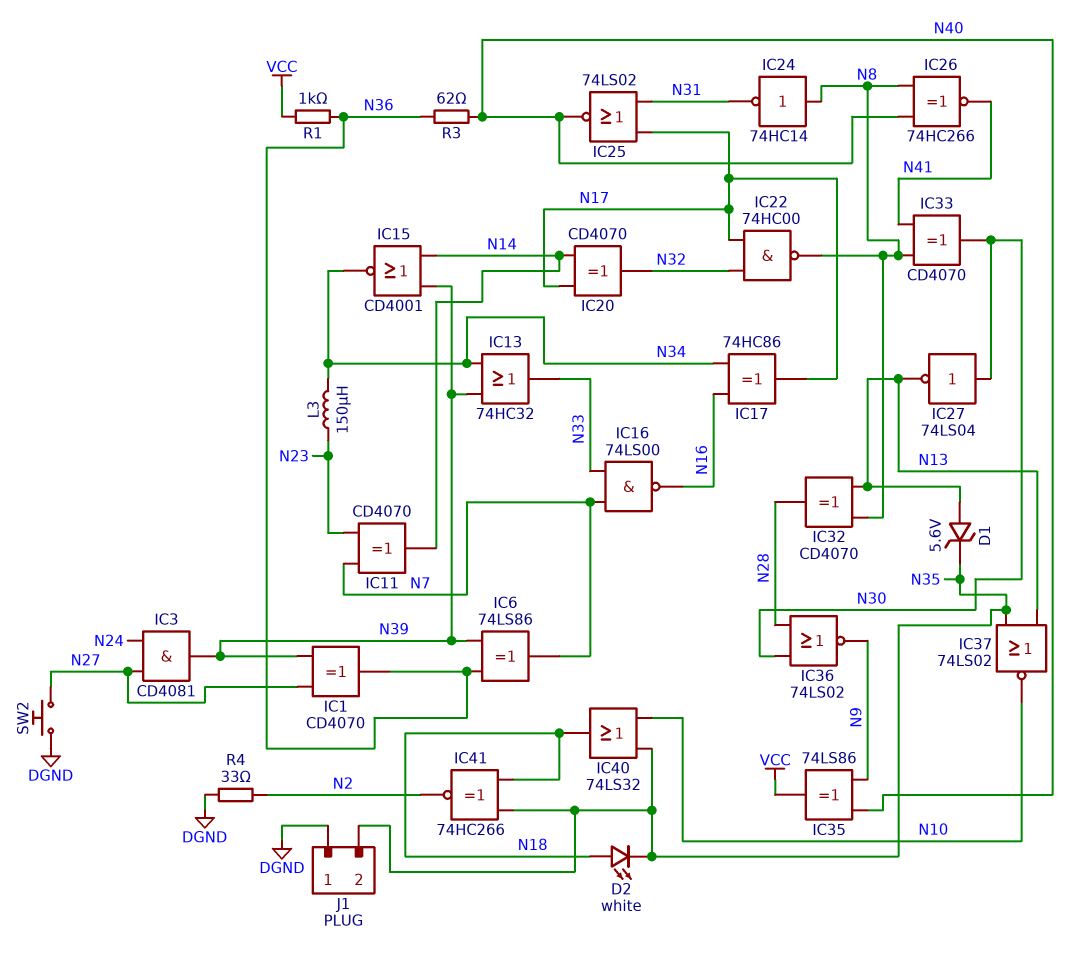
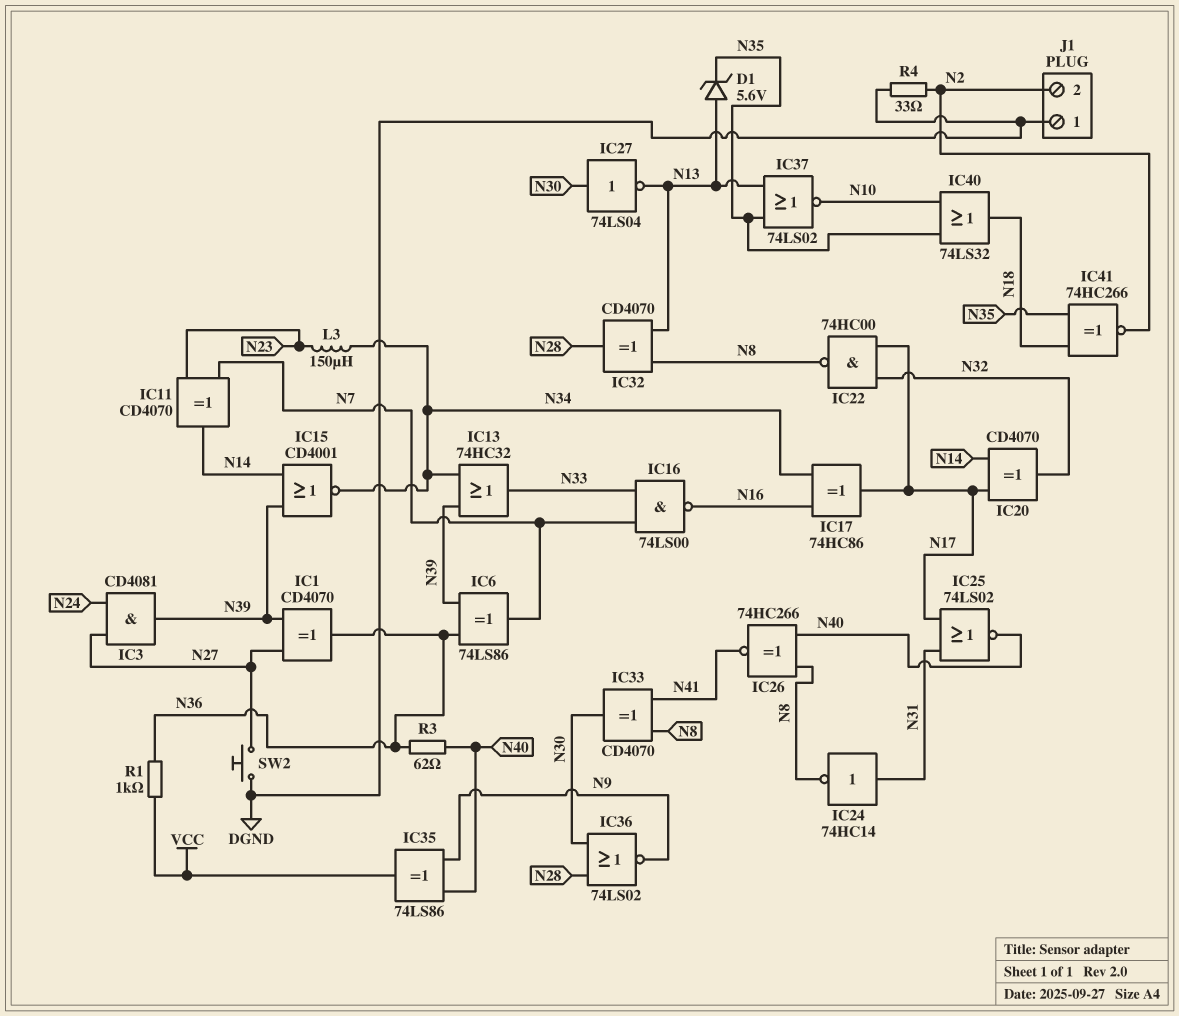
D2: LED white (A N18, K N35) -> none
IC24: NOT 74HC14 (in N8, out N31) -> NOT 74HC14 (in N31, out N8)
J1 pin 2: N35 -> N2

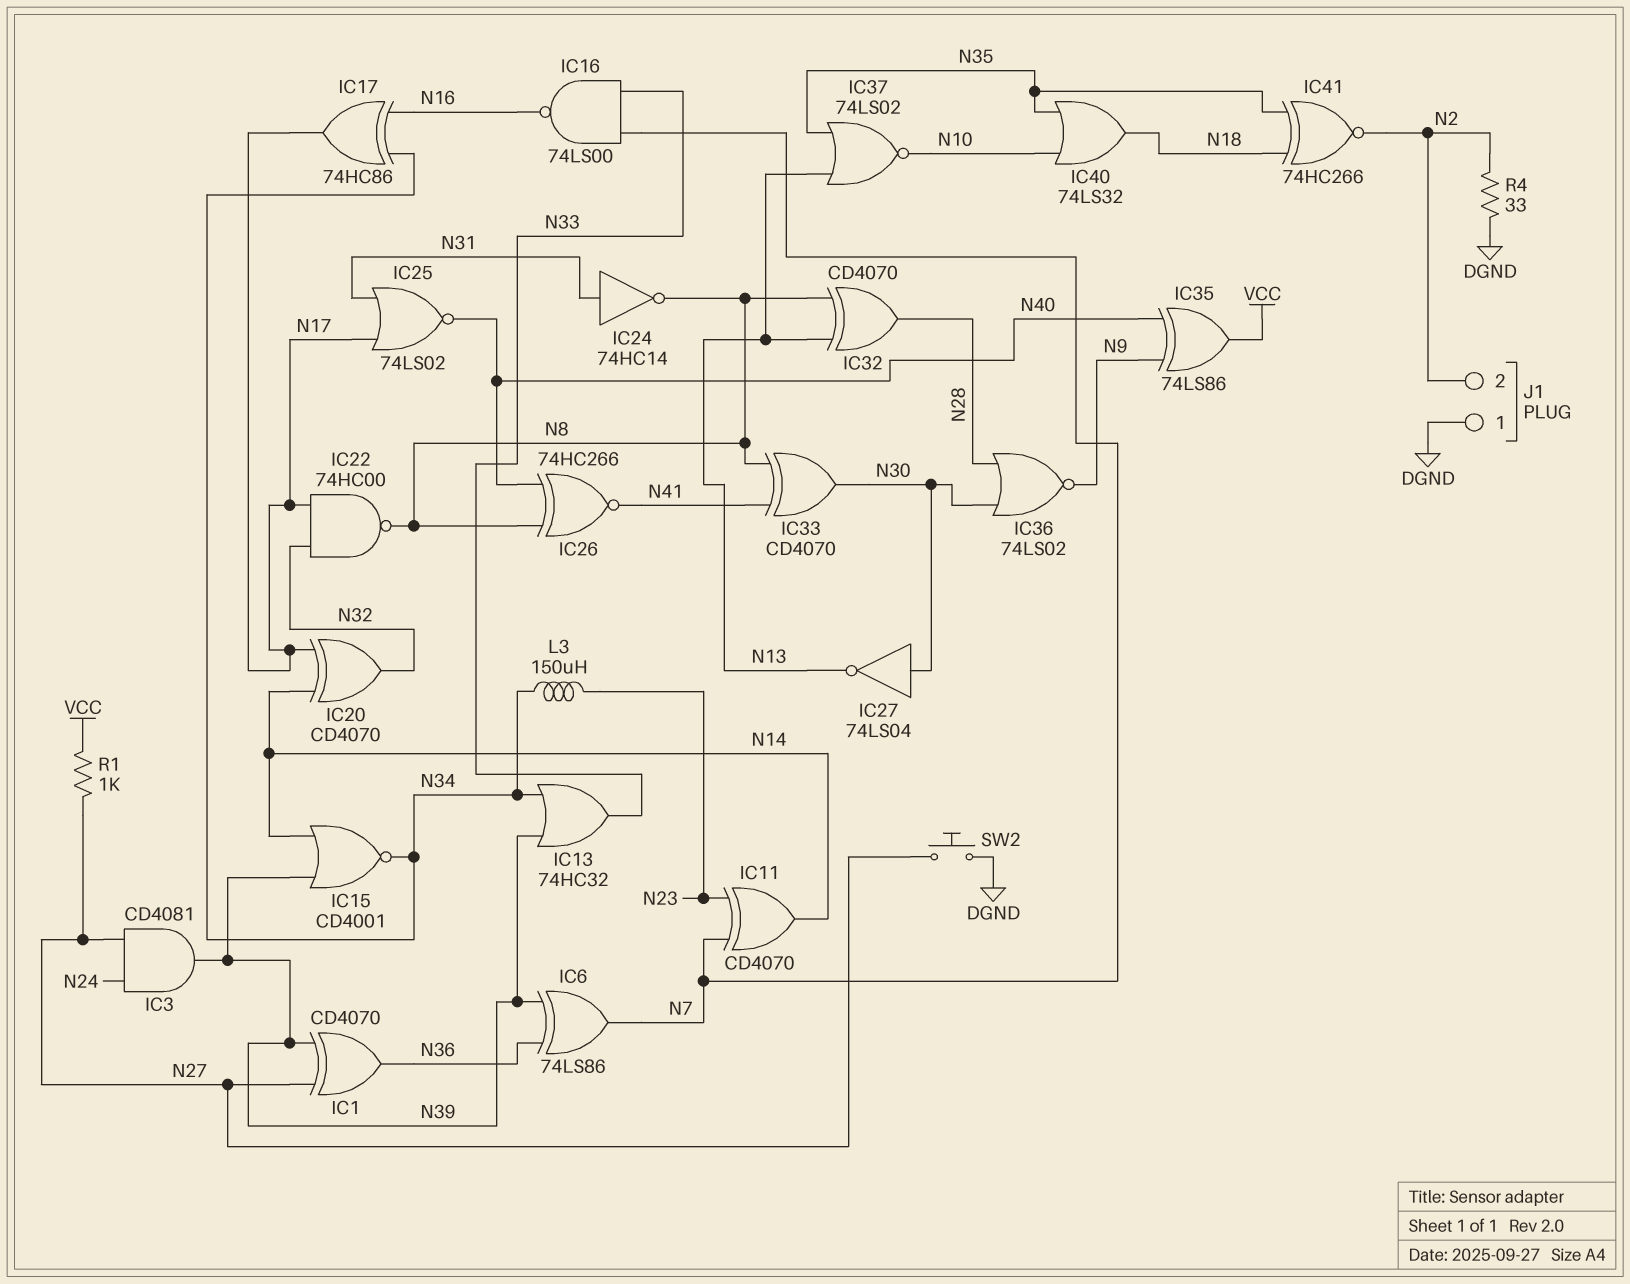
D1: zener 5.6V (A N13, K N35) -> none
R1: 1k (N36, VCC) -> 1k (N27, VCC)
R3: 62 (N36, N40) -> none

